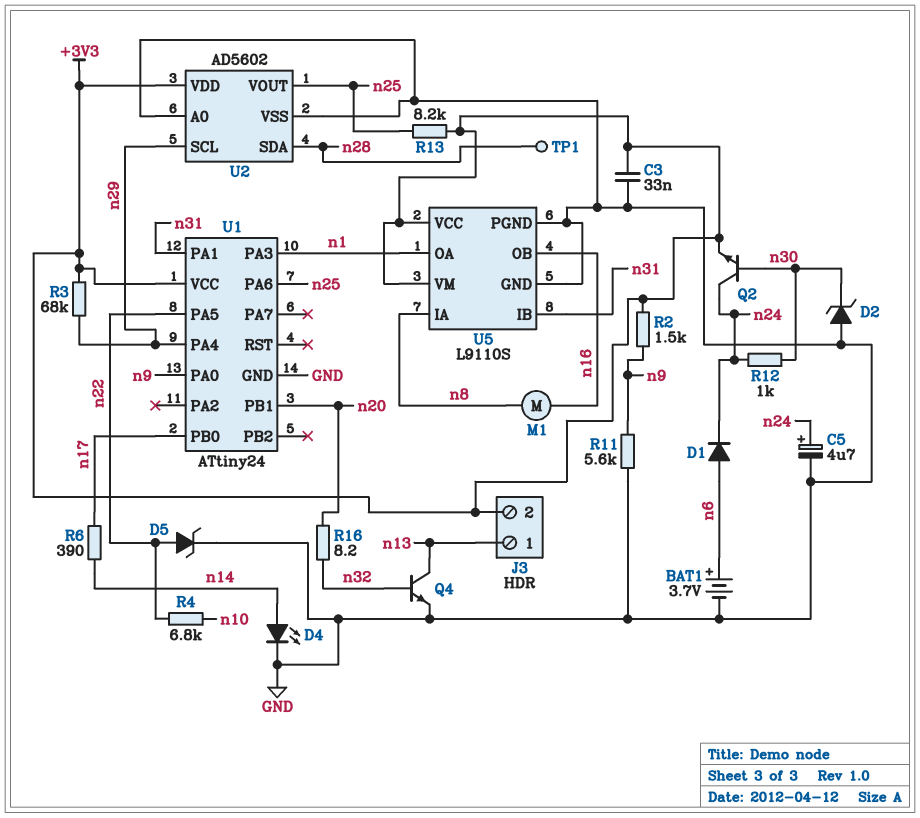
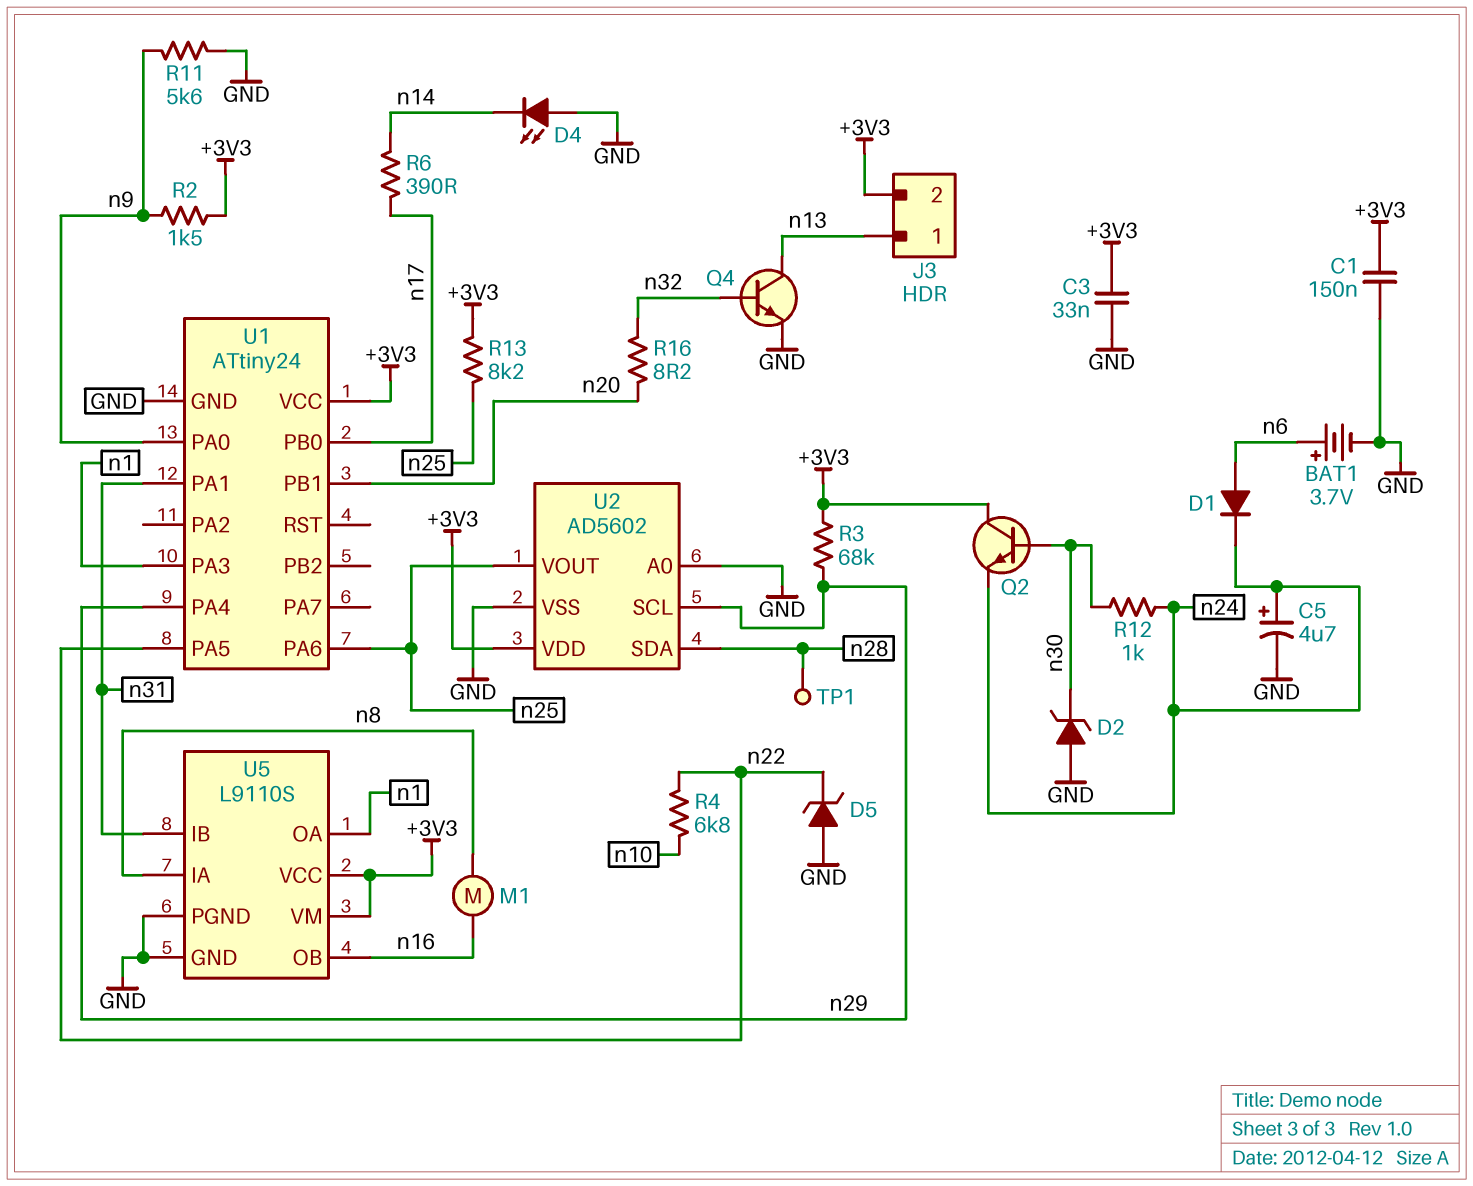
C1: none -> 150nF (+3V3, GND)
D4: LED (A n14, K GND) -> LED (A GND, K n14)
D5: zener (A n22, K GND) -> zener (A GND, K n22)
Q2: NPN (B n30, C n24, E +3V3) -> NPN (B n30, C +3V3, E n24)

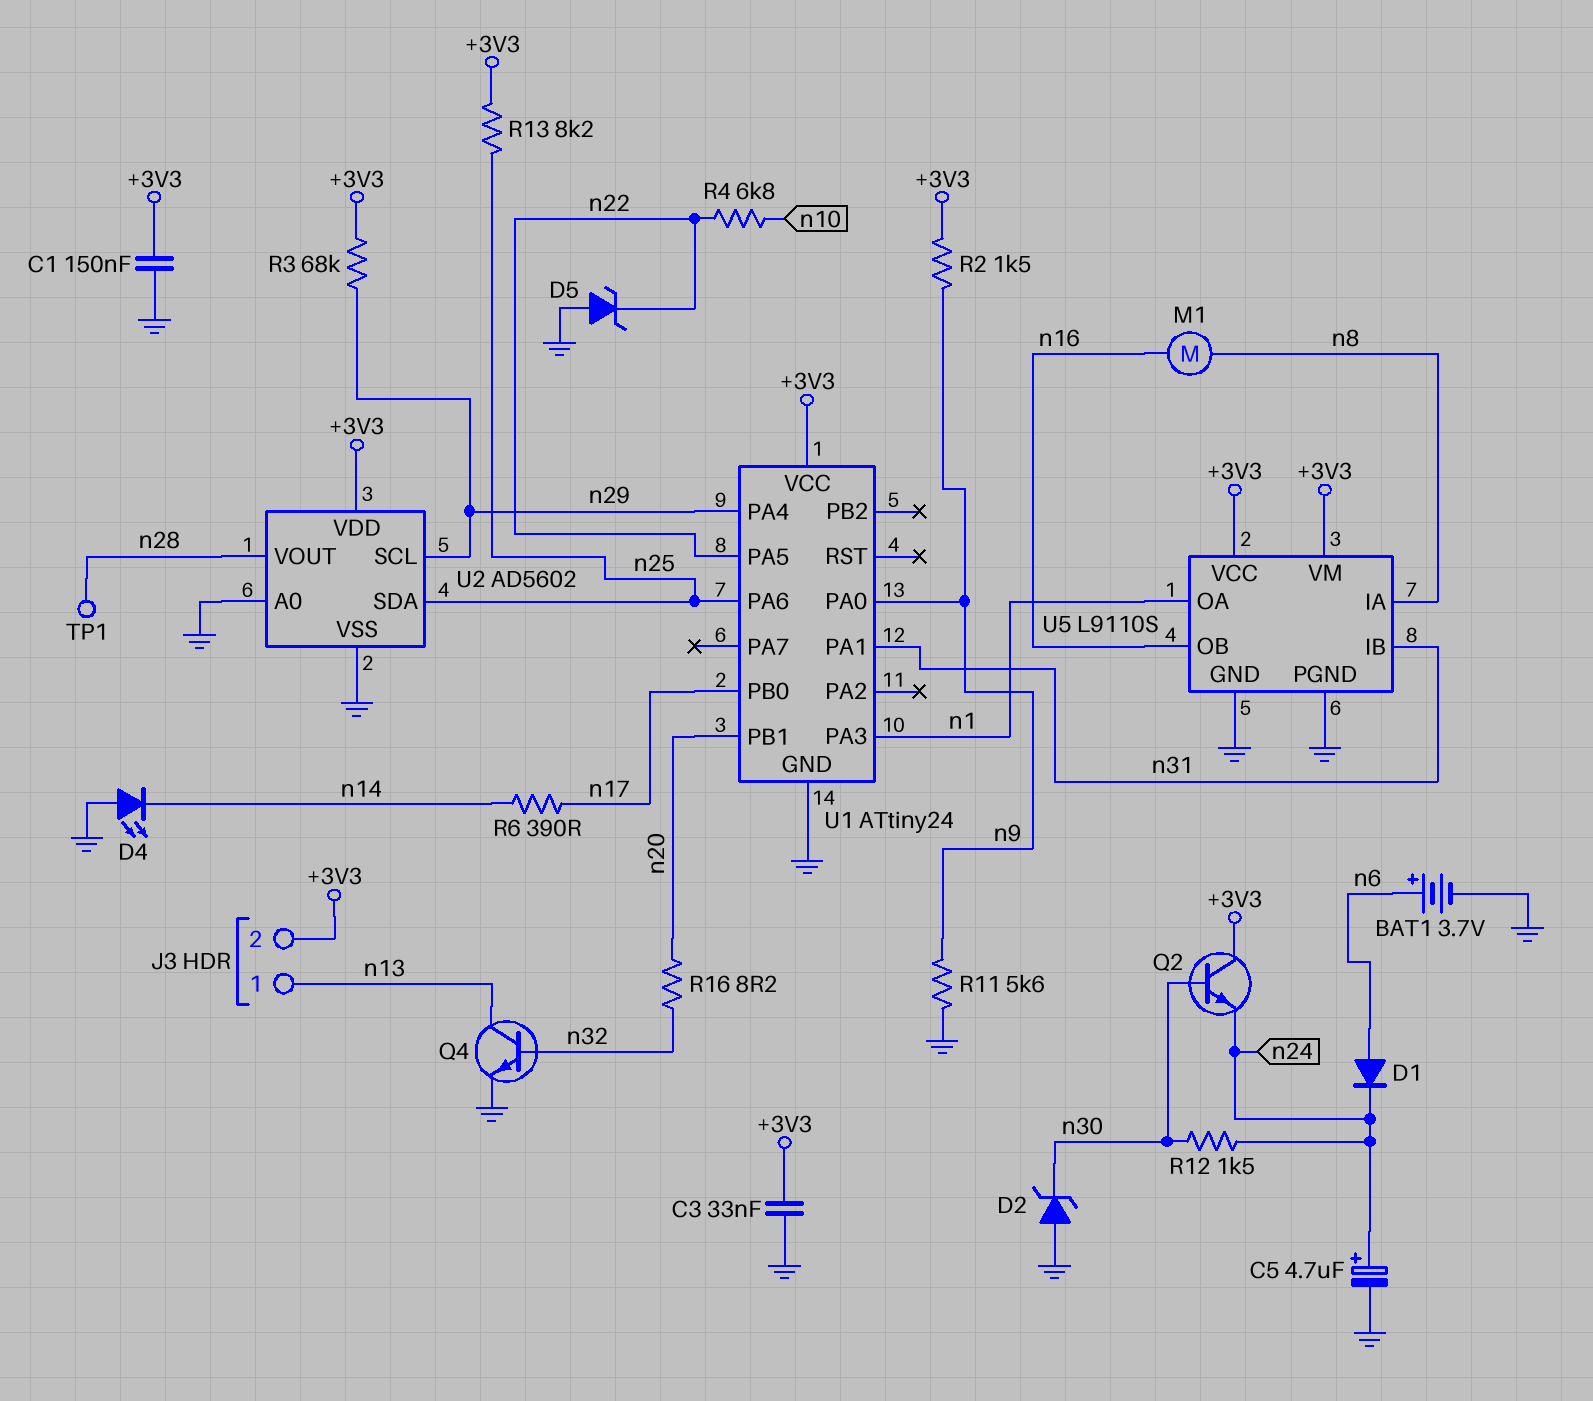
R12: 1k (n24, n30) -> 1.5k (n24, n30)
U2 pin SDA: n28 -> n25
U2 pin VOUT: n25 -> n28

